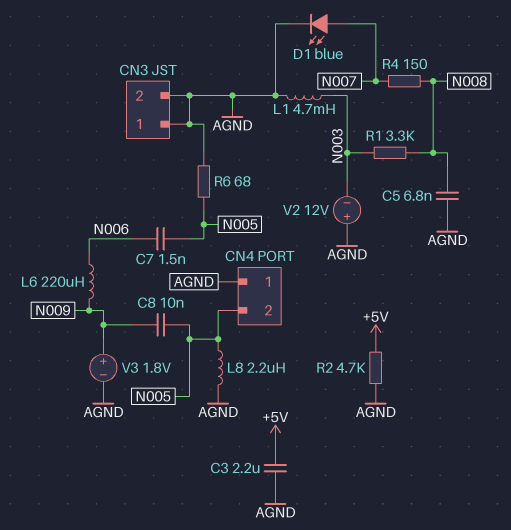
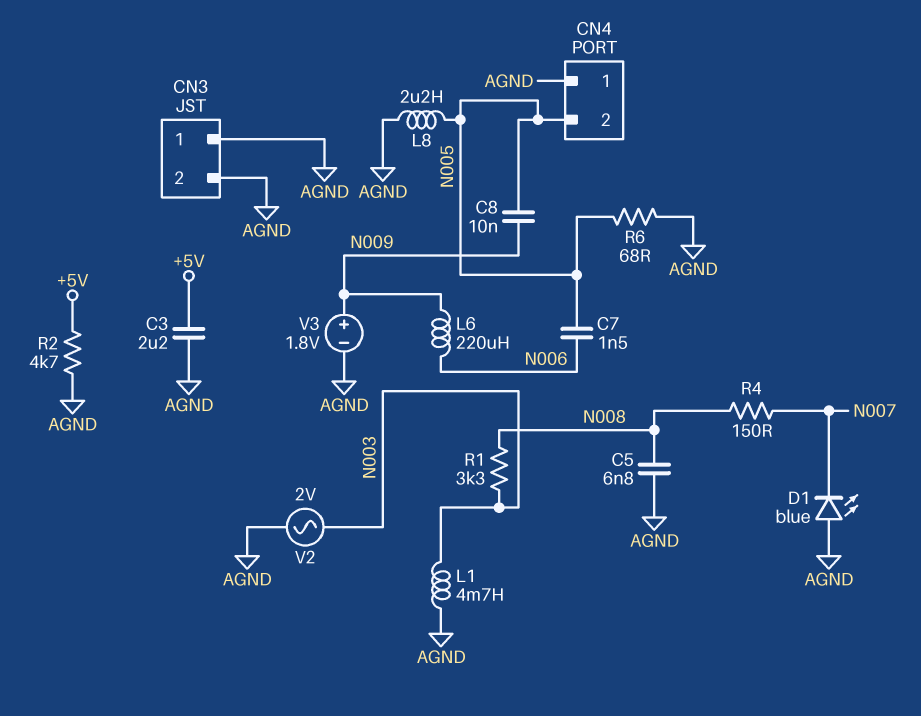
D1: LED blue (A N007, K AGND) -> LED blue (A AGND, K N007)
V2: 12V (plus AGND, minus N003) -> AC 2V (AGND, N003)

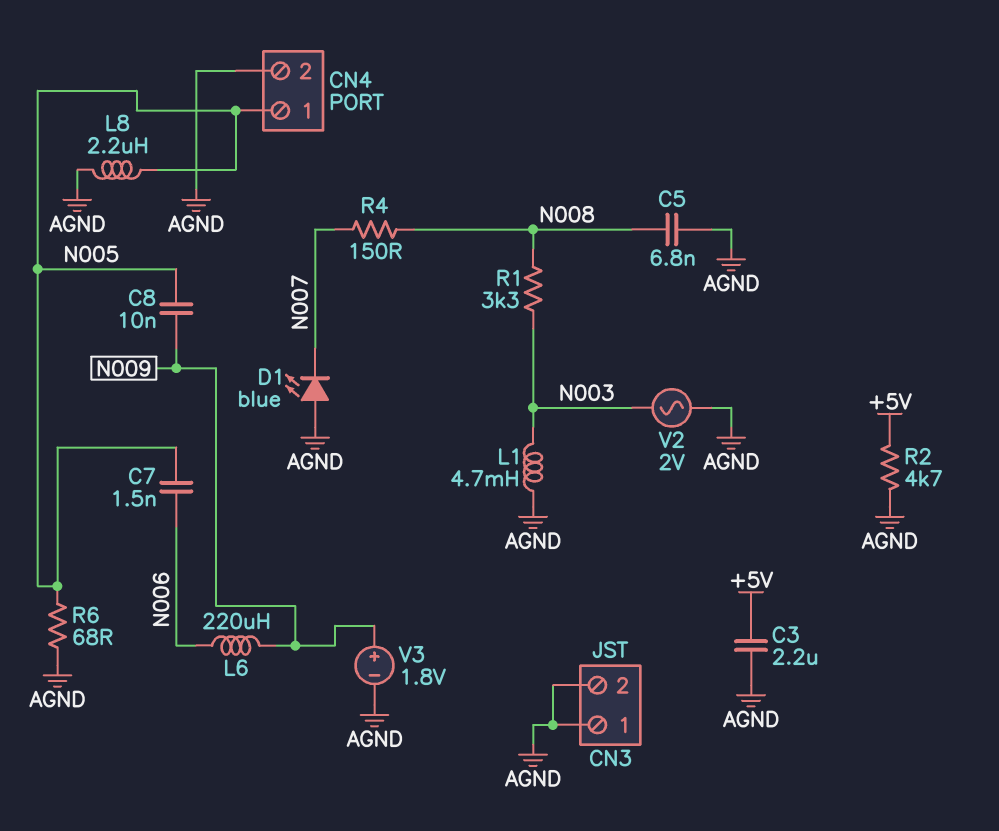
CN4 pin 1: AGND -> N005
CN4 pin 2: N005 -> AGND

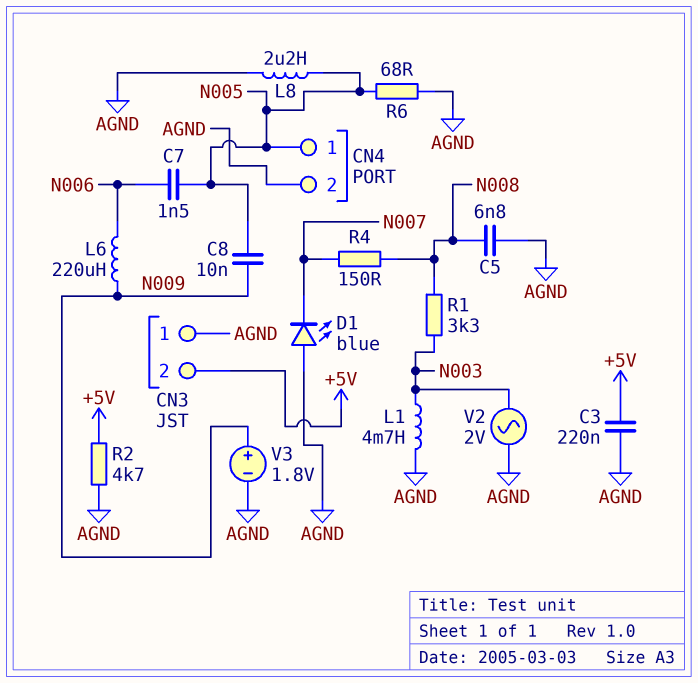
C3: 2.2uF (+5V, AGND) -> 220nF (+5V, AGND)
CN3 pin 2: AGND -> +5V

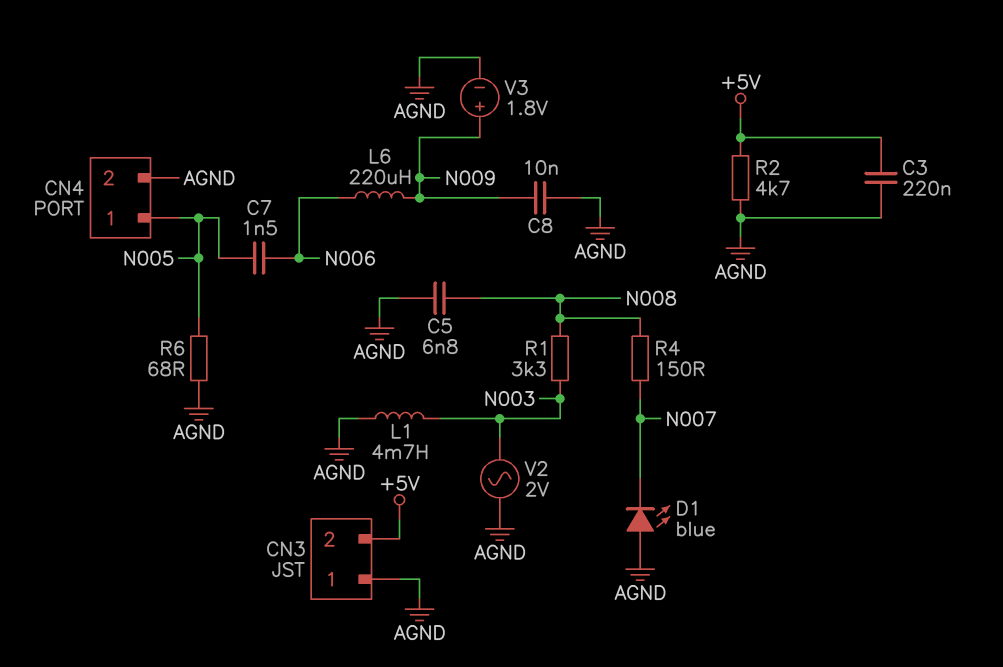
C8: 10nF (N005, N009) -> 10nF (AGND, N009)
L8: 2.2uH (AGND, N005) -> none

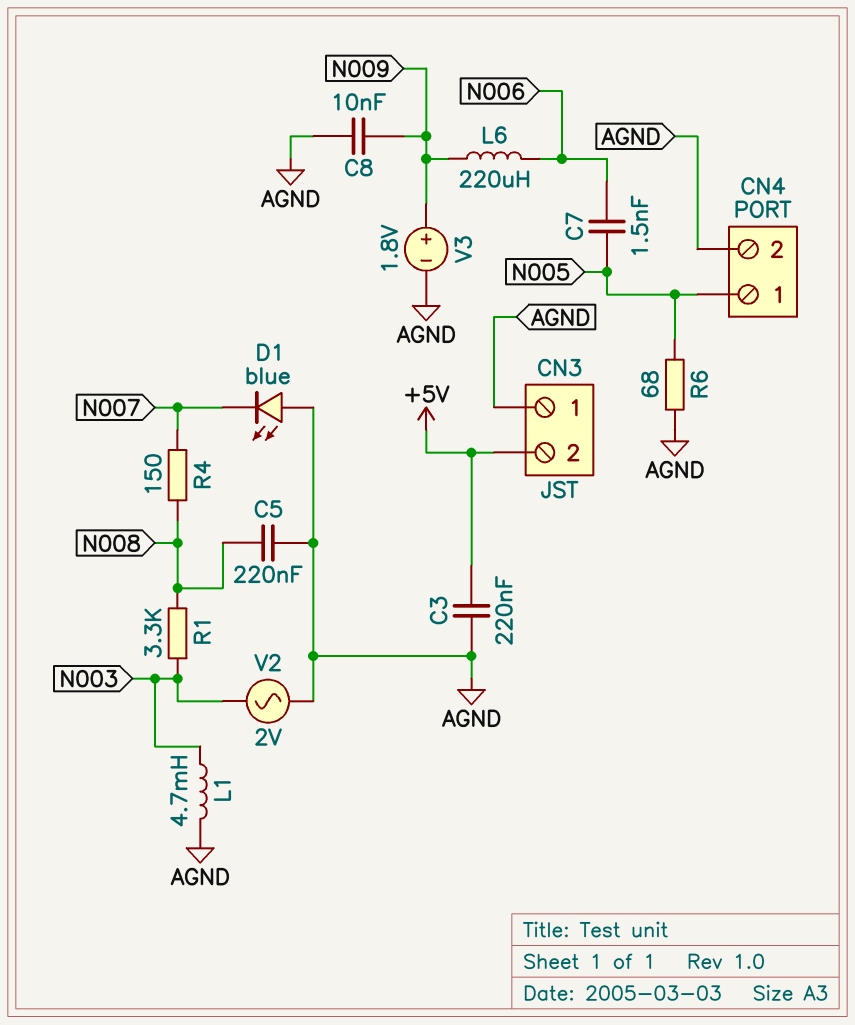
C5: 6.8nF (AGND, N008) -> 220nF (AGND, N008)
R2: 4.7k (+5V, AGND) -> none

